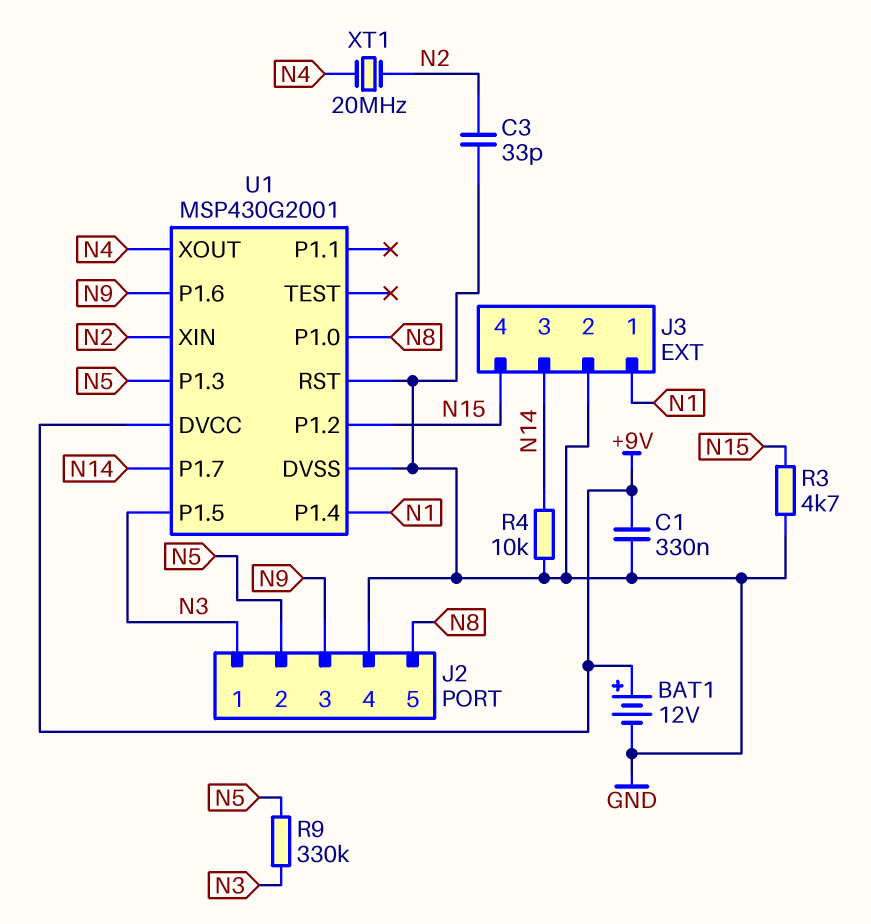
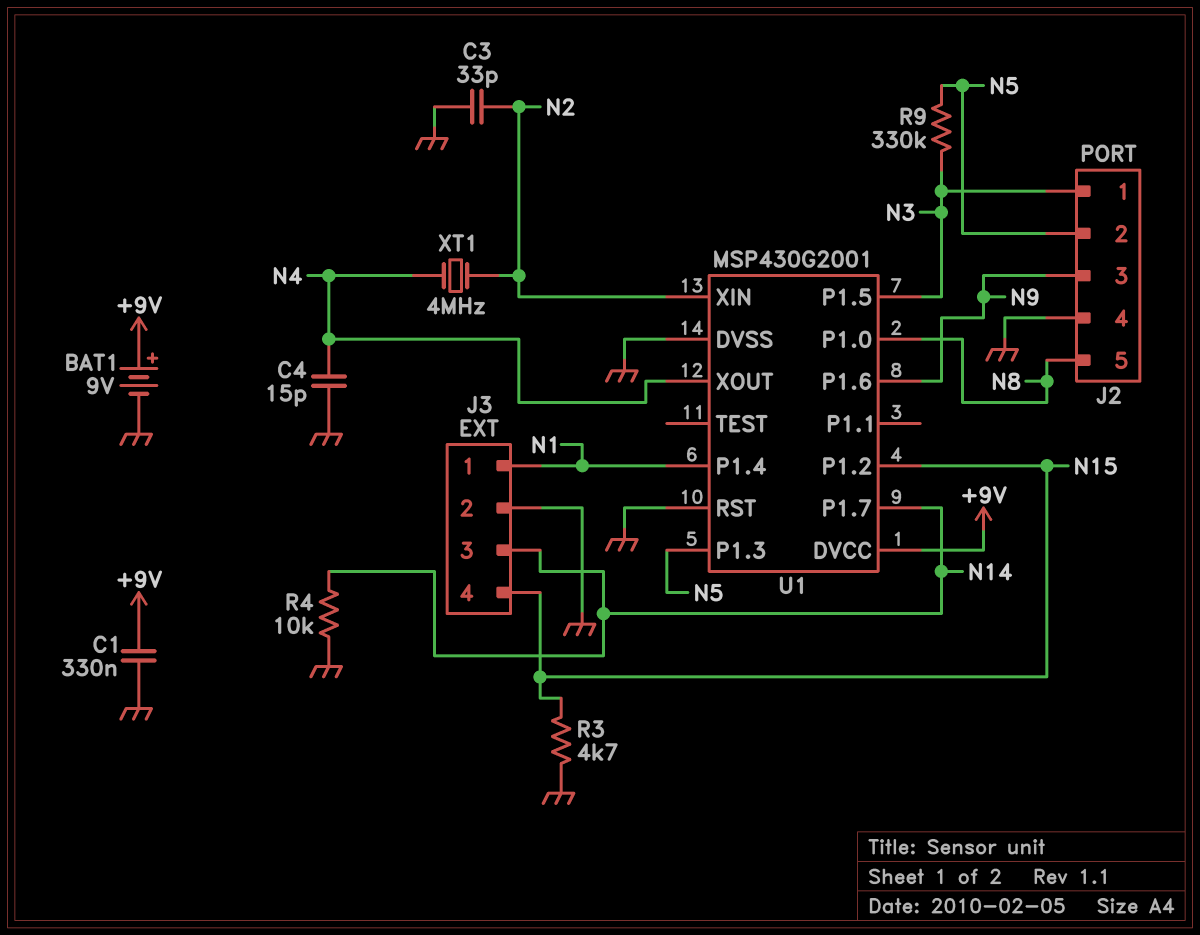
BAT1: 12V (plus +9V, minus GND) -> 9V (plus +9V, minus GND)
C4: none -> 15pF (GND, N4)
XT1: 20MHz (N2, N4) -> 4MHz (N2, N4)

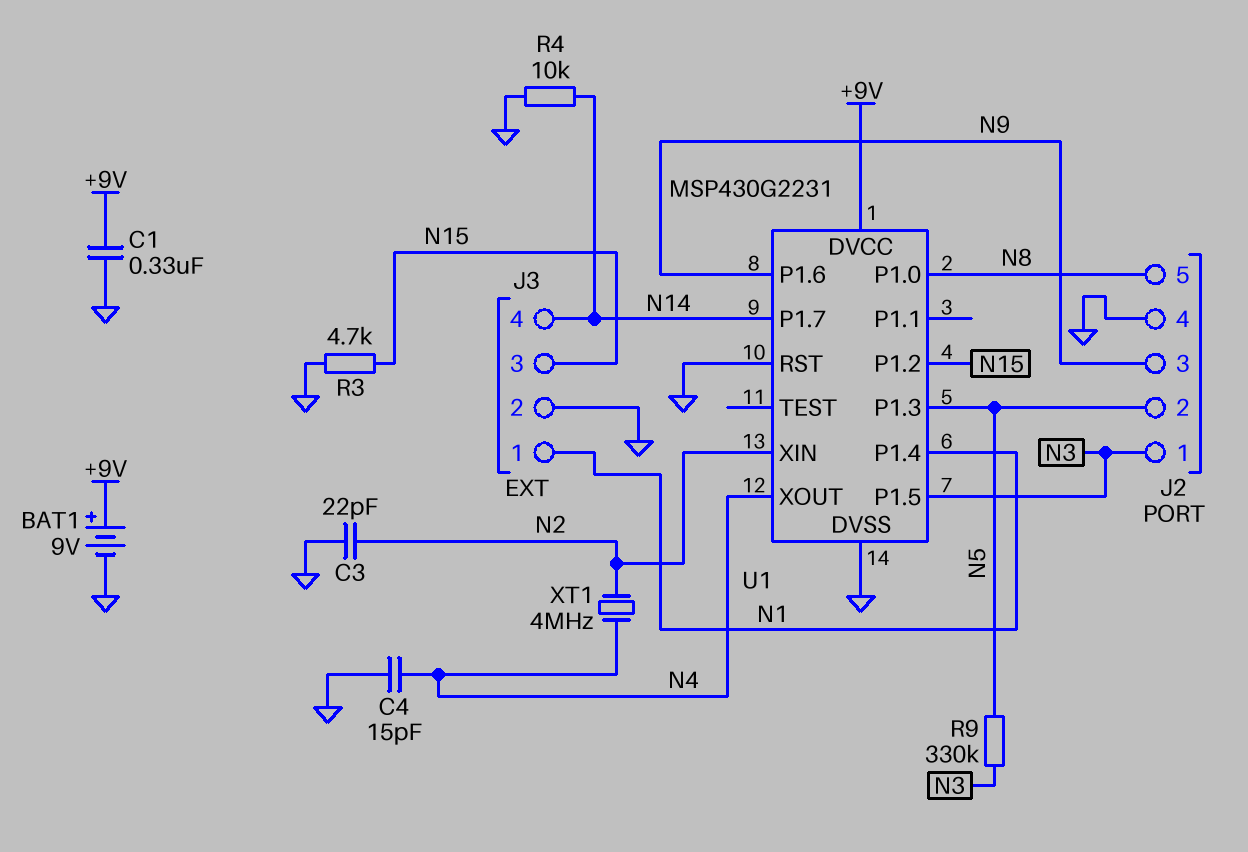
C3: 33pF (GND, N2) -> 22pF (GND, N2)
J3 pin 3: N14 -> N15
J3 pin 4: N15 -> N14
U1: MSP430G2001 -> MSP430G2231

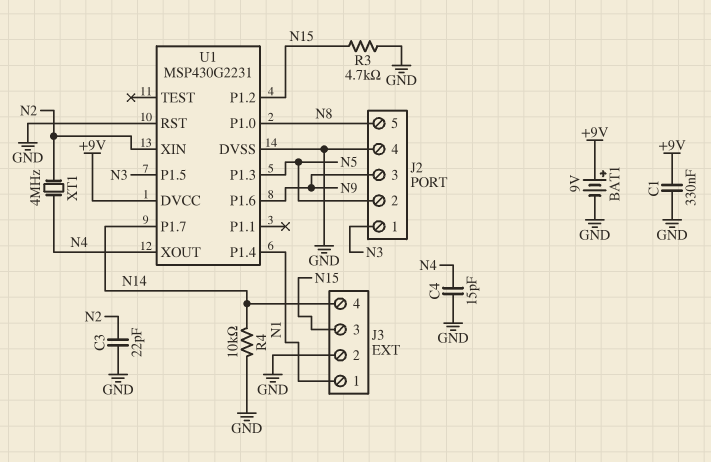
R9: 330k (N3, N5) -> none

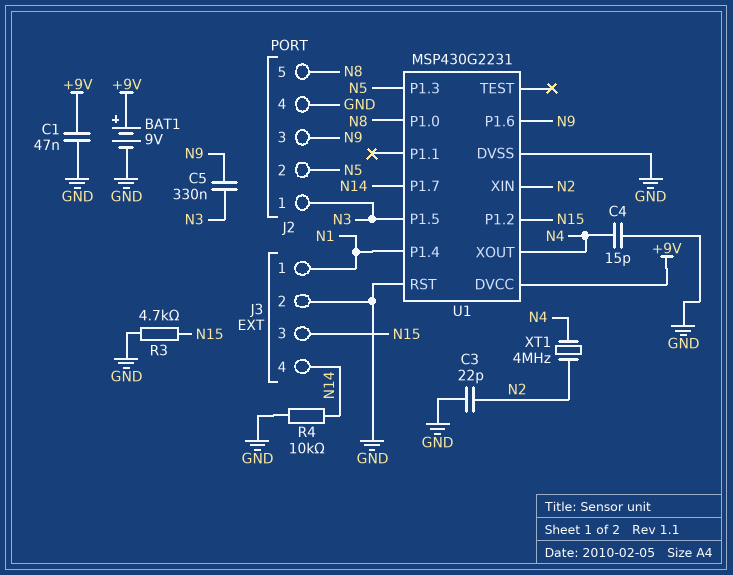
C1: 330nF (+9V, GND) -> 47nF (+9V, GND)
C5: none -> 330nF (N3, N9)

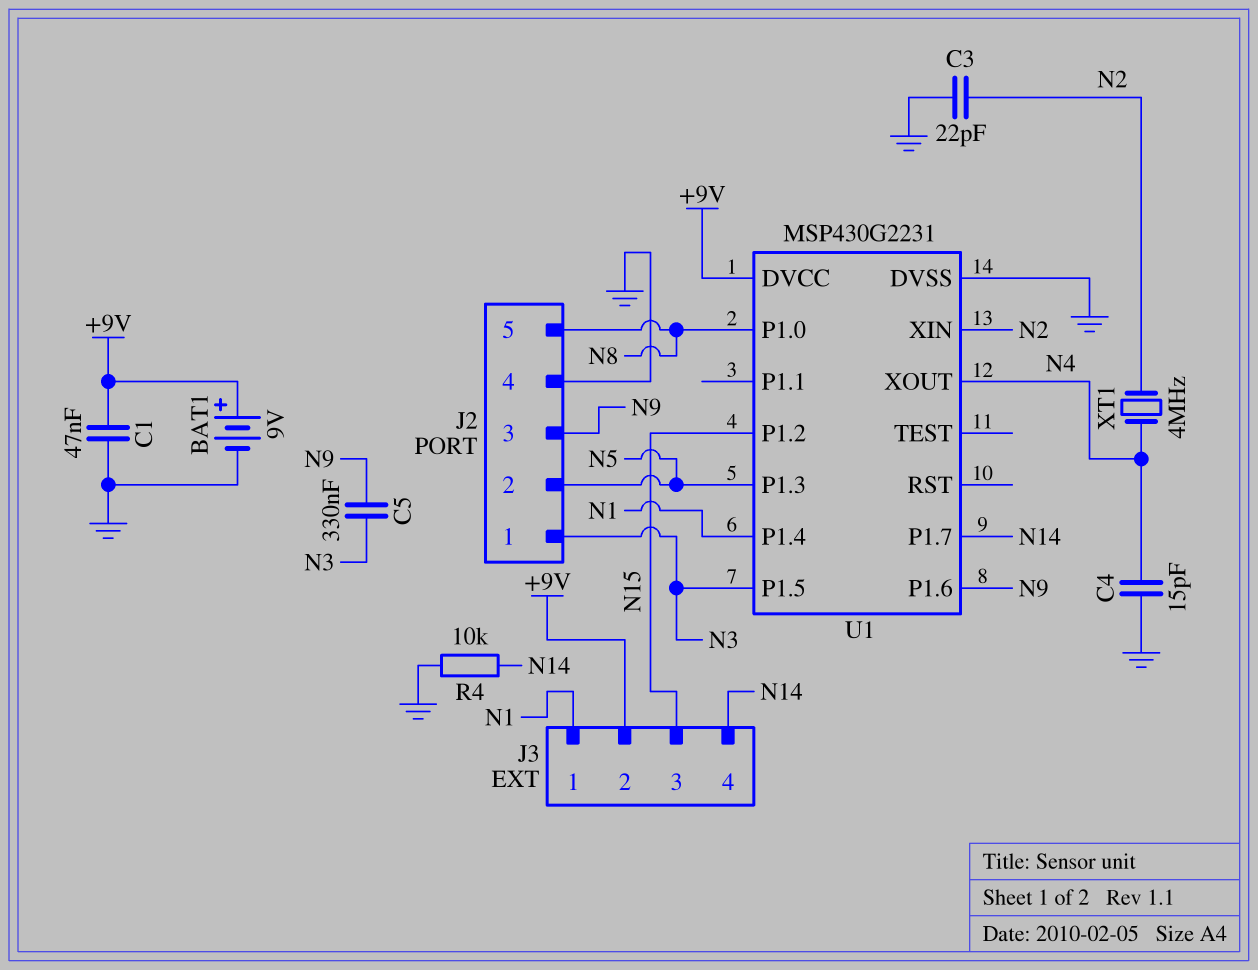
J3 pin 2: GND -> +9V
R3: 4.7k (GND, N15) -> none
U1 pin RST: GND -> none

